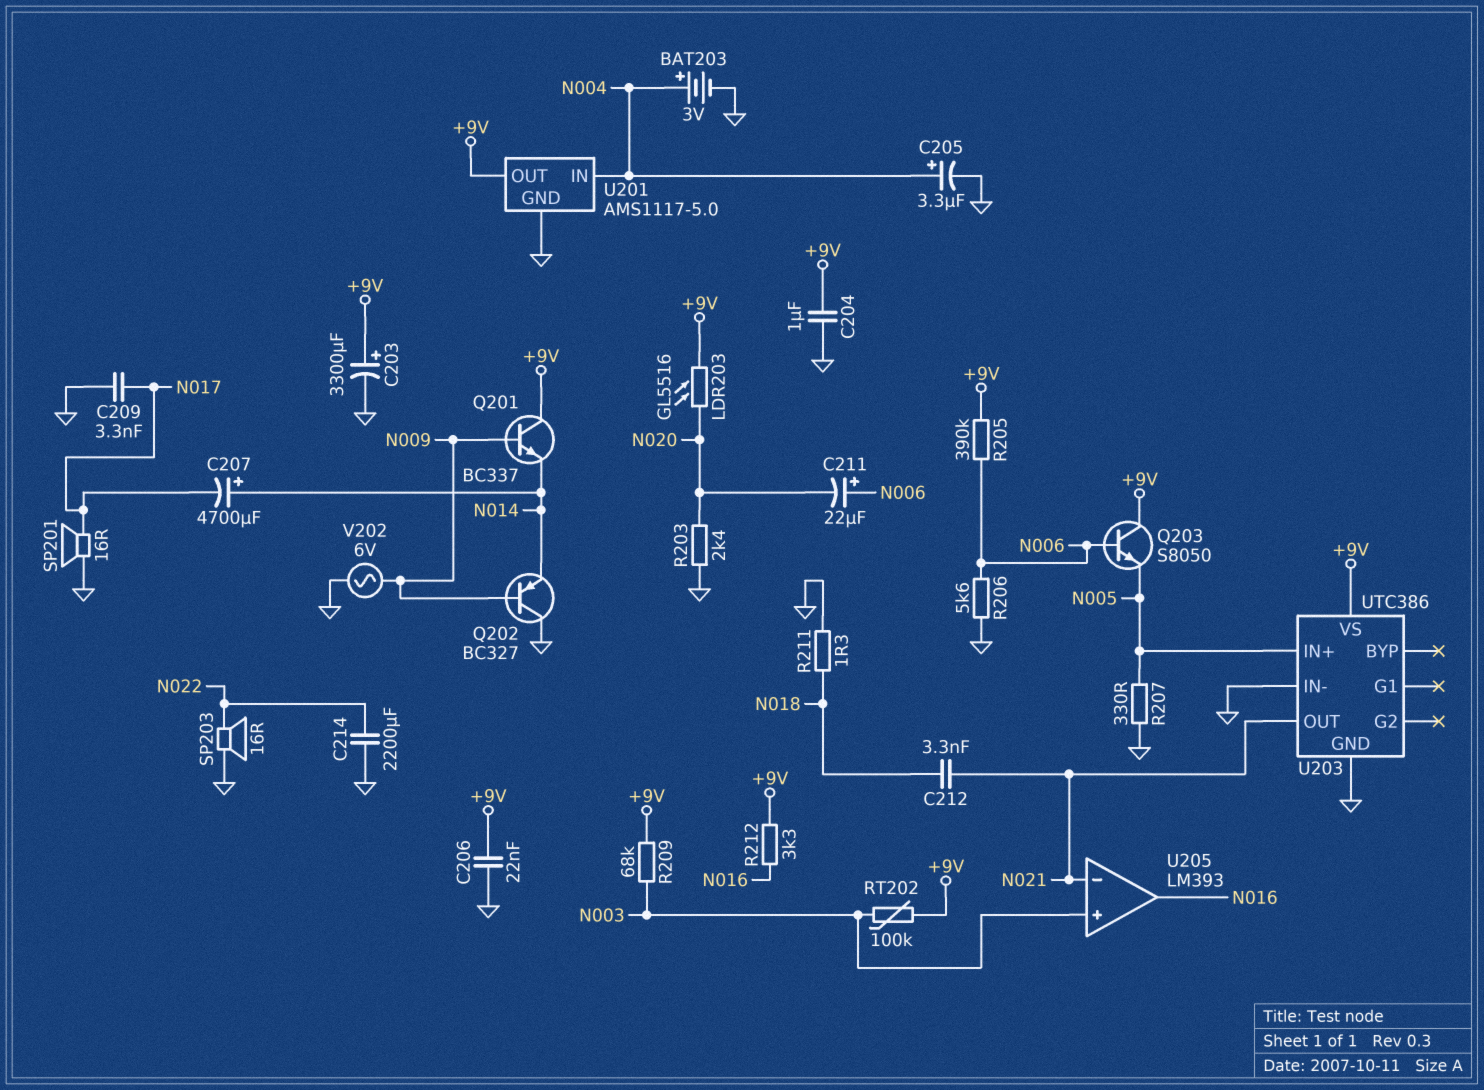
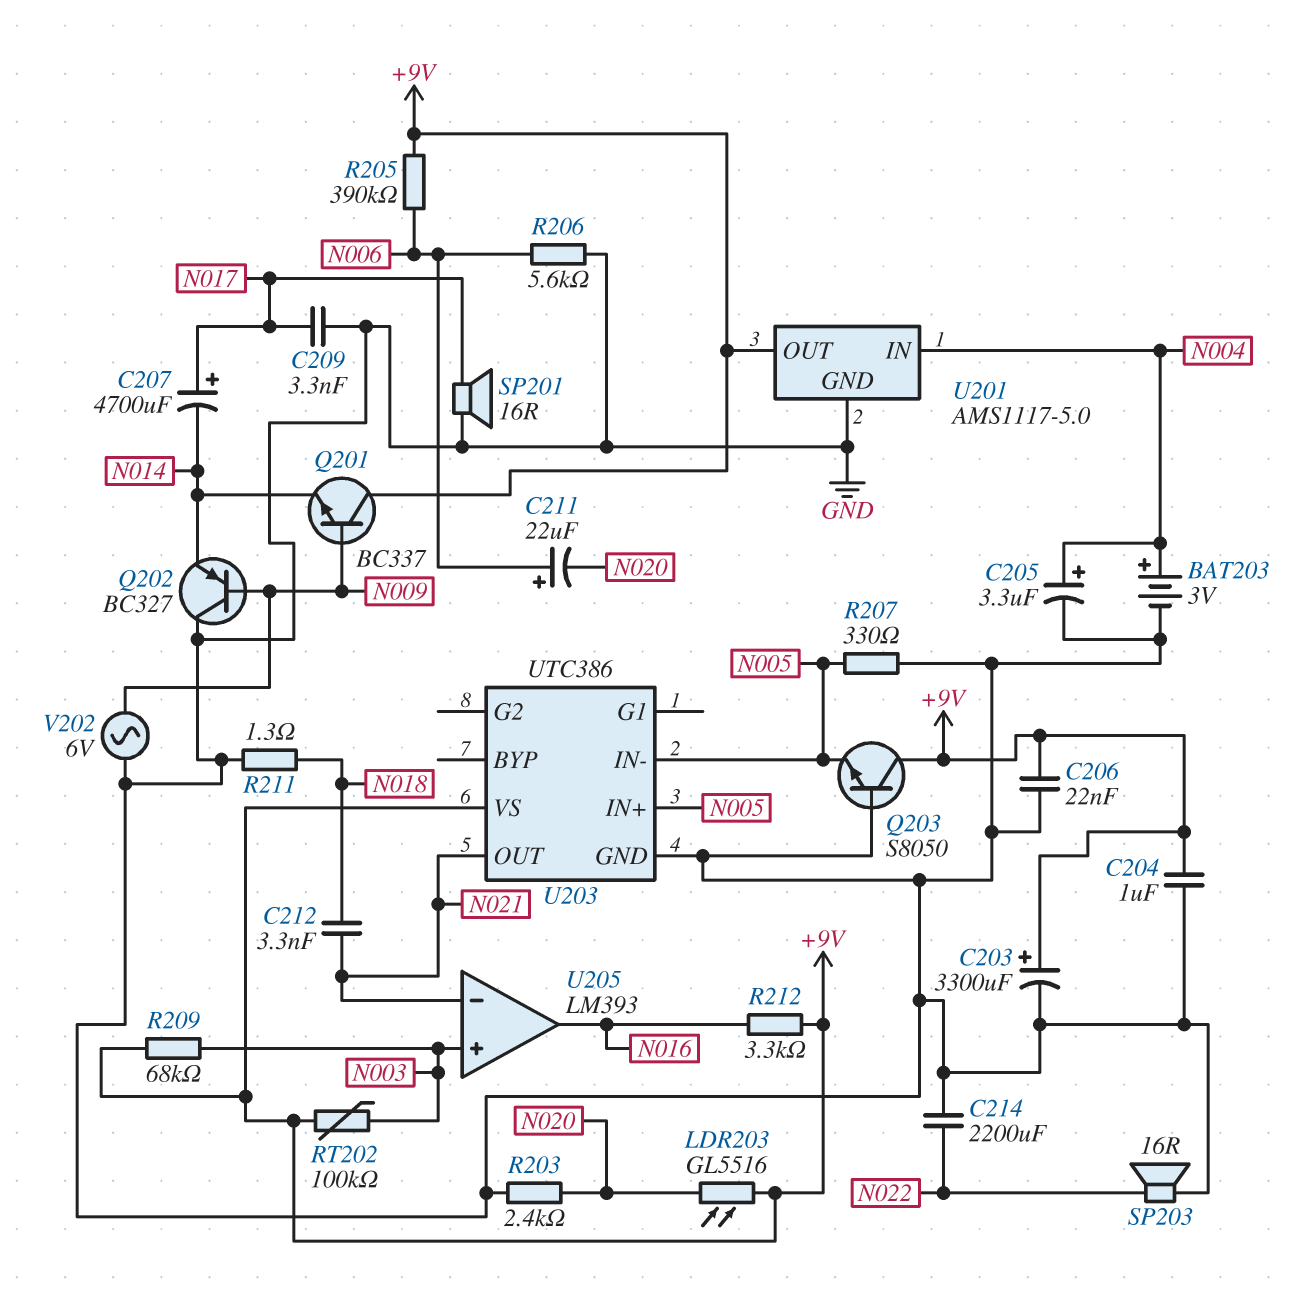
C207: 4700uF (plus N014, minus N017) -> 4700uF (plus N017, minus N014)
Q203: NPN S8050 (B N006, C +9V, E N005) -> NPN S8050 (B GND, C +9V, E N005)
U203 pin IN-: GND -> N005

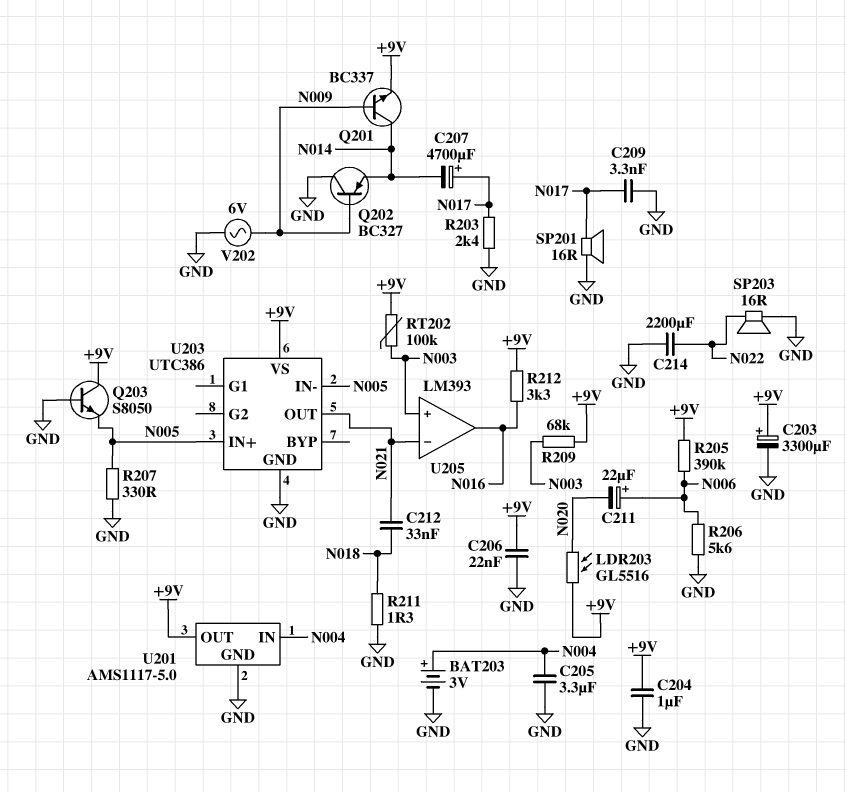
C205: 3.3uF (plus N004, minus GND) -> 3.3uF (GND, N004)
C212: 3.3nF (N018, N021) -> 33nF (N018, N021)
Q201: NPN BC337 (B N009, C +9V, E N014) -> NPN BC337 (B N009, C N014, E +9V)
R203: 2.4k (GND, N020) -> 2.4k (GND, N017)

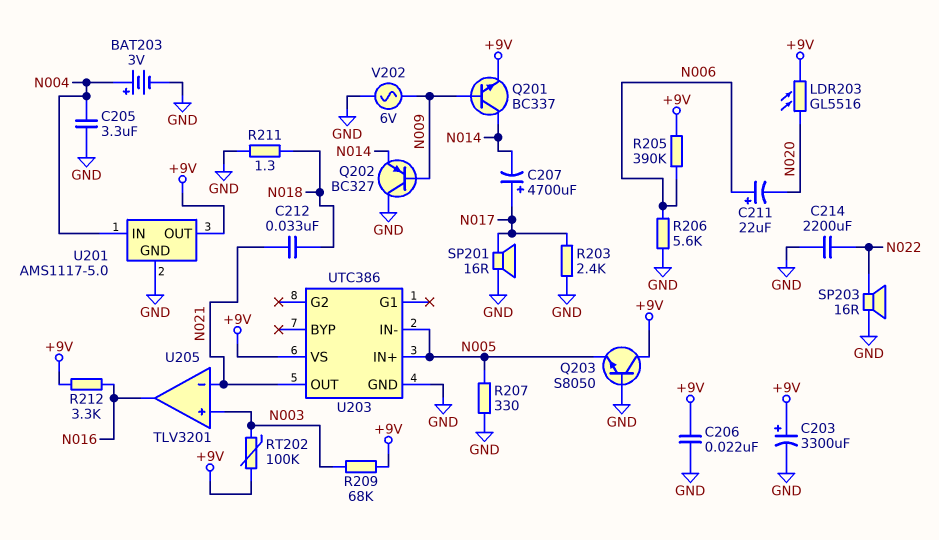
C204: 1uF (+9V, GND) -> none
C209: 3.3nF (GND, N017) -> none
U205: LM393 -> TLV3201

